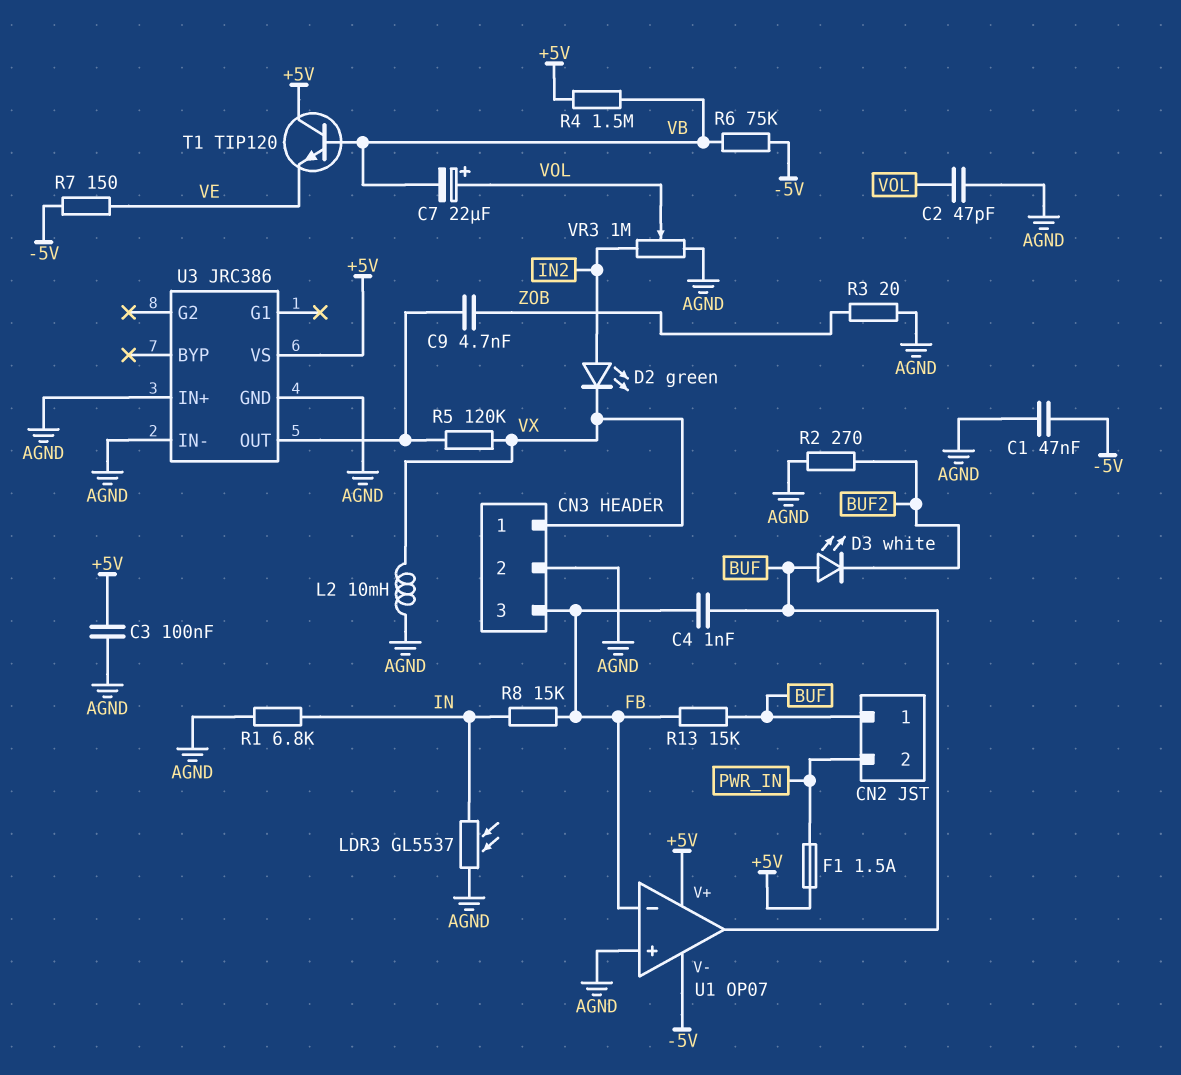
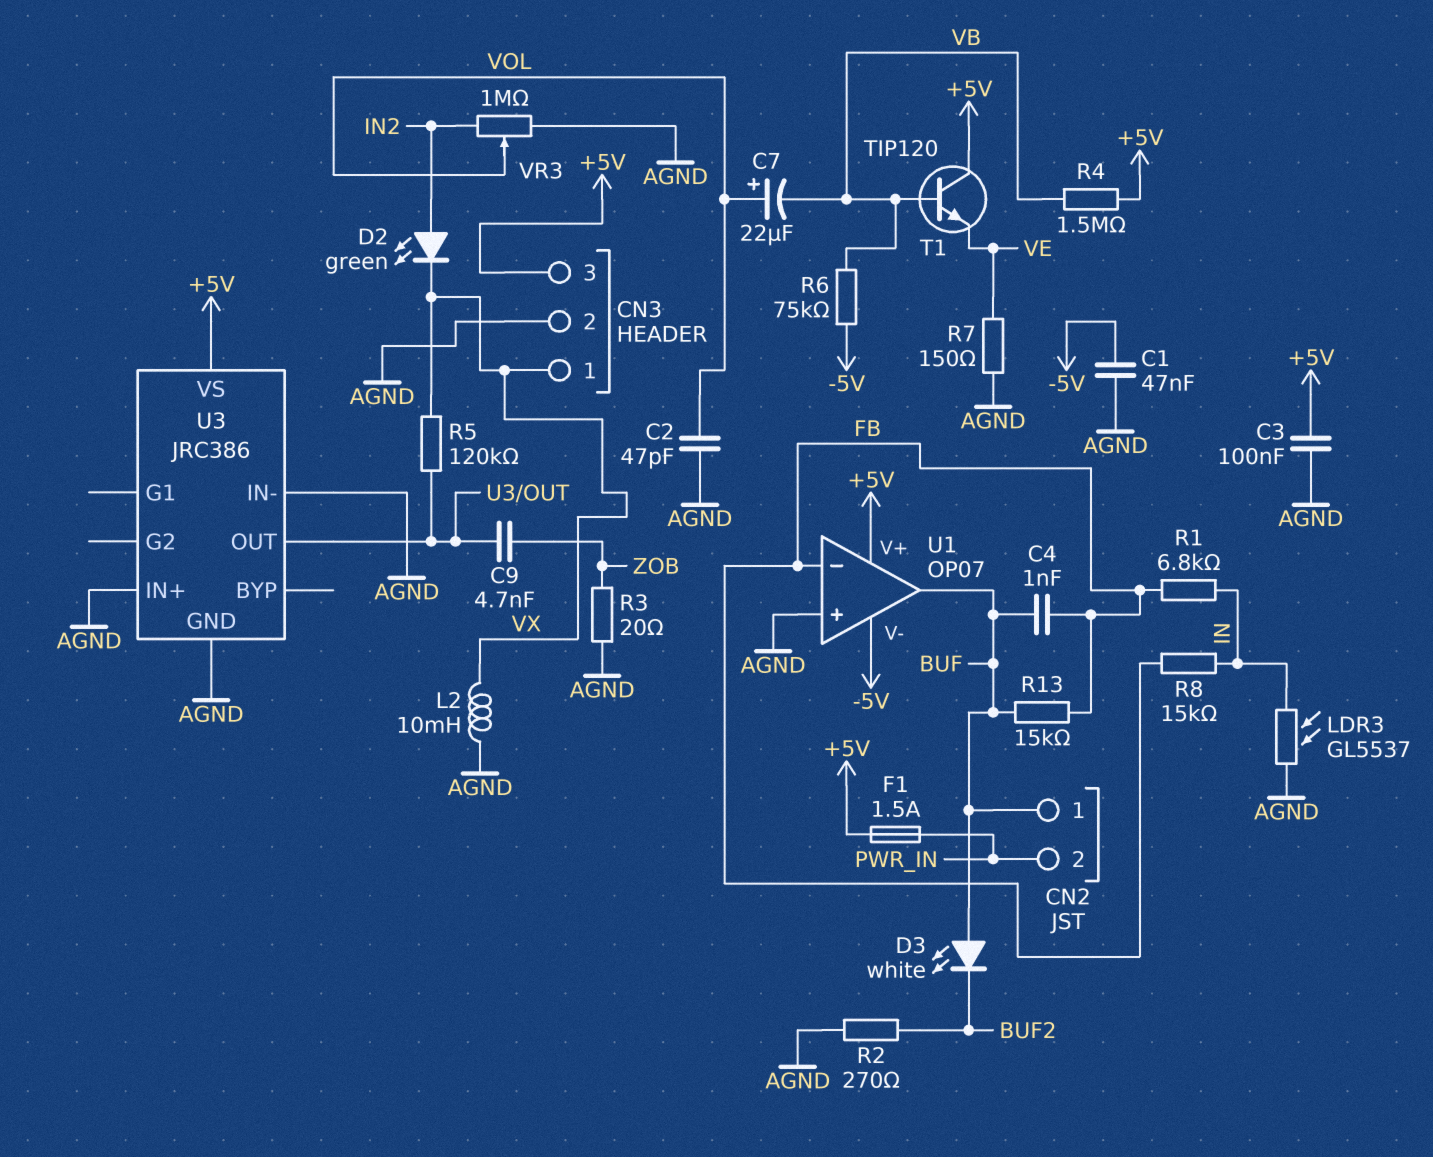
CN3 pin 3: FB -> +5V
R1: 6.8k (AGND, IN) -> 6.8k (FB, IN)
R7: 150 (-5V, VE) -> 150 (AGND, VE)

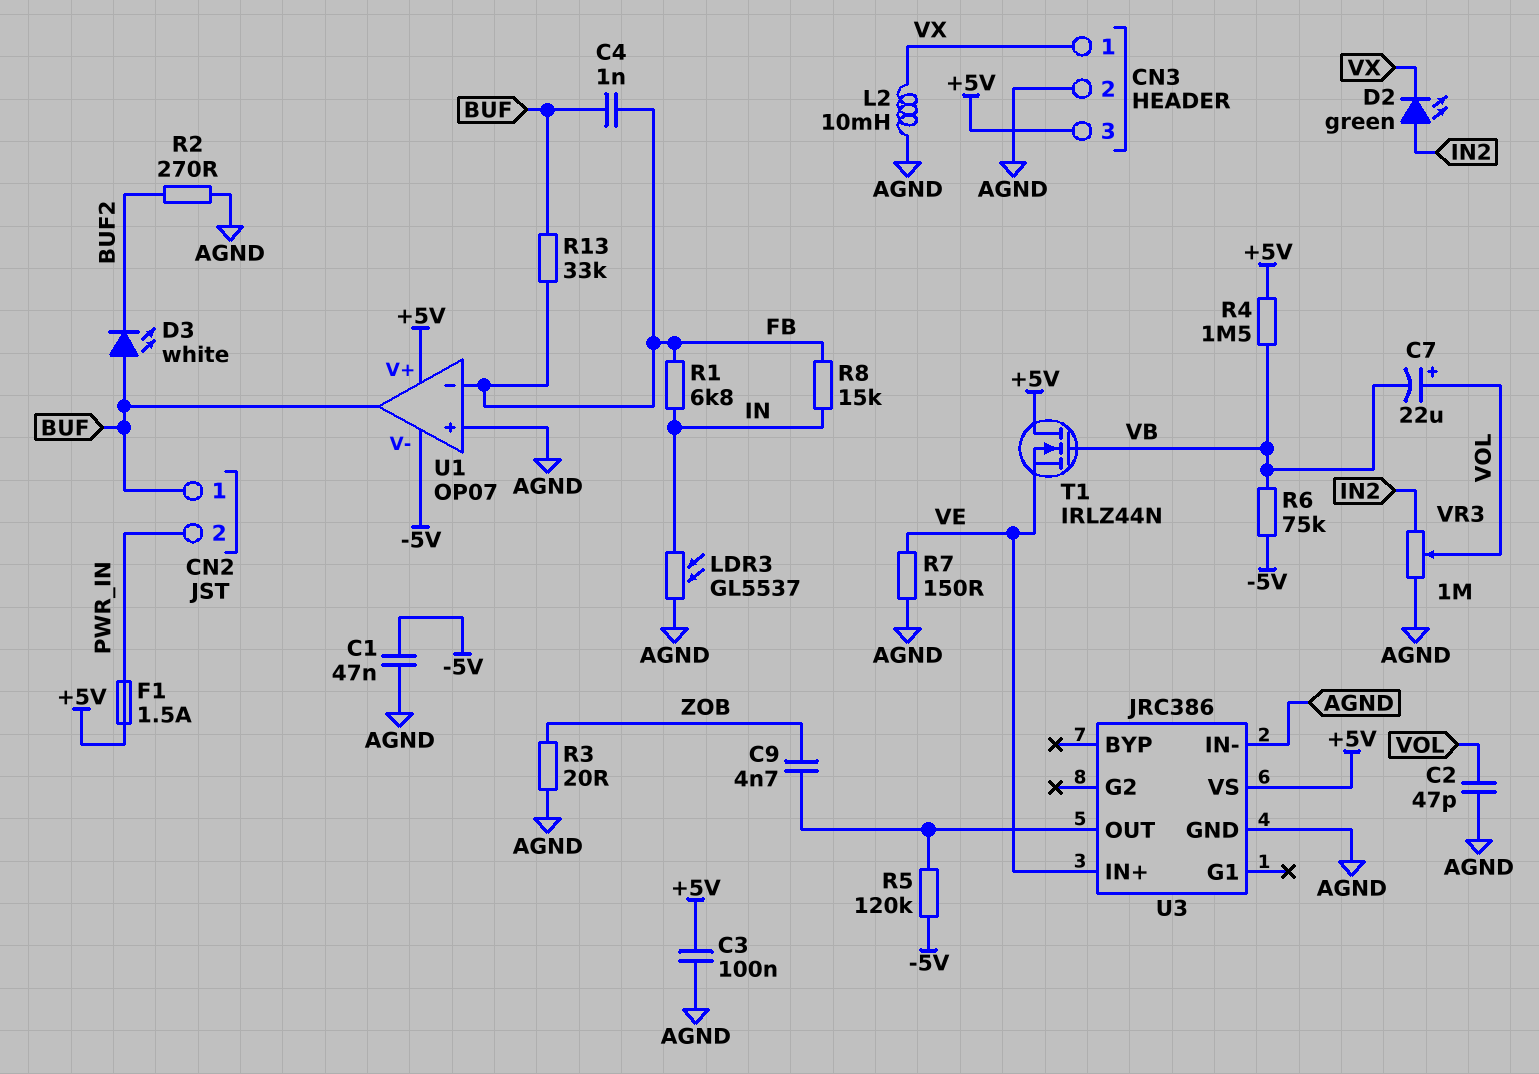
R5: 120k (U3/OUT, VX) -> 120k (-5V, U3/OUT)
R13: 15k (BUF, FB) -> 33k (BUF, FB)
T1: NPN TIP120 (B VB, C +5V, E VE) -> NMOS IRLZ44N (G VB, D +5V, S VE)
U3 pin IN+: AGND -> VE

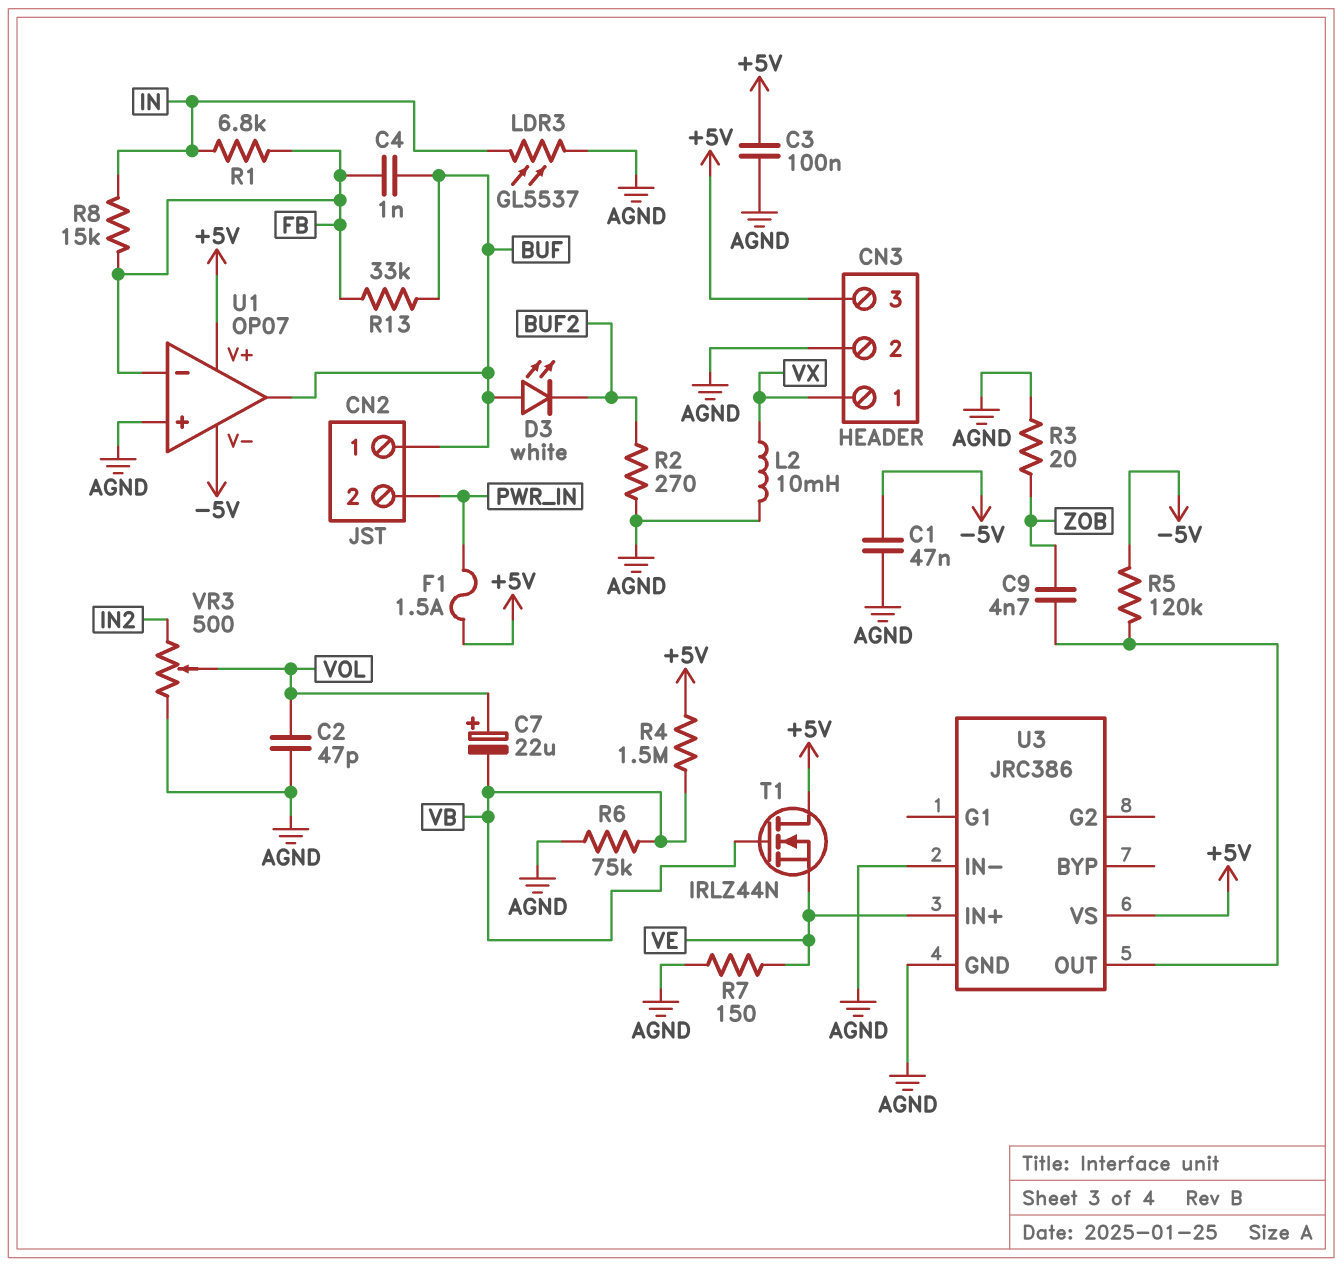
D2: LED green (A IN2, K VX) -> none
R6: 75k (-5V, VB) -> 75k (AGND, VB)
VR3: 1M (AGND, IN2, wiper VOL) -> 500 (AGND, IN2, wiper VOL)

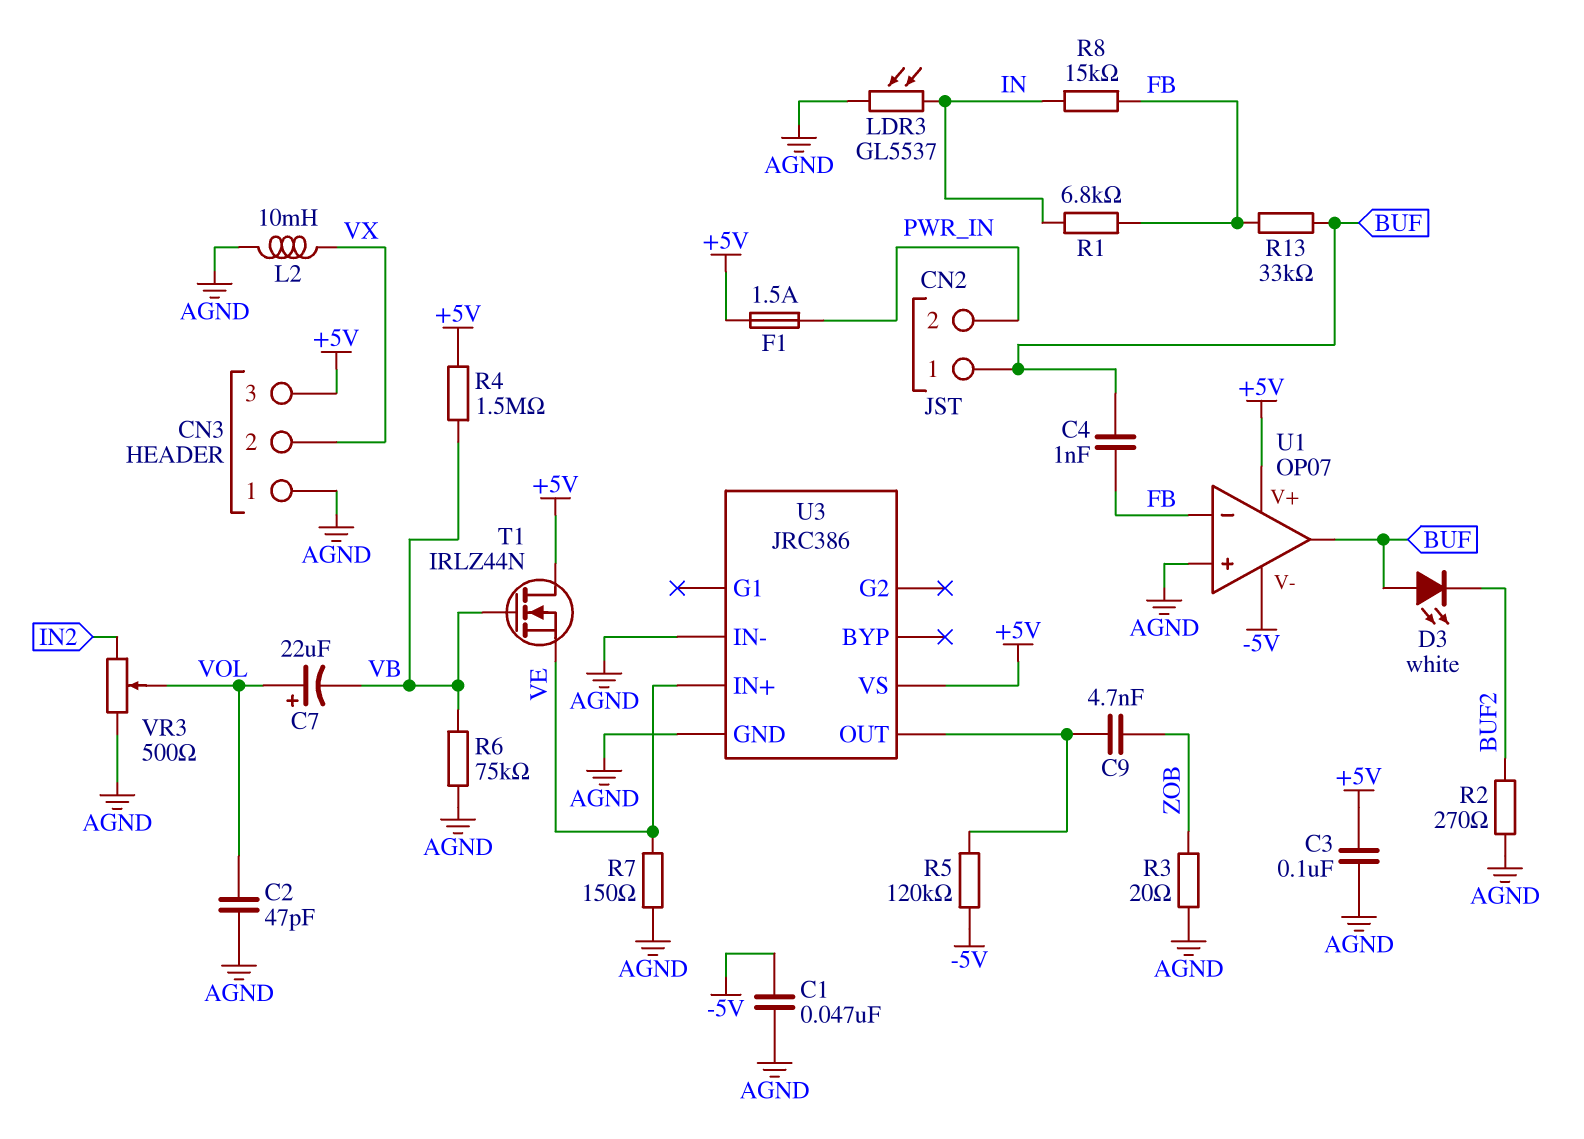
CN3 pin 1: VX -> AGND
CN3 pin 2: AGND -> VX

